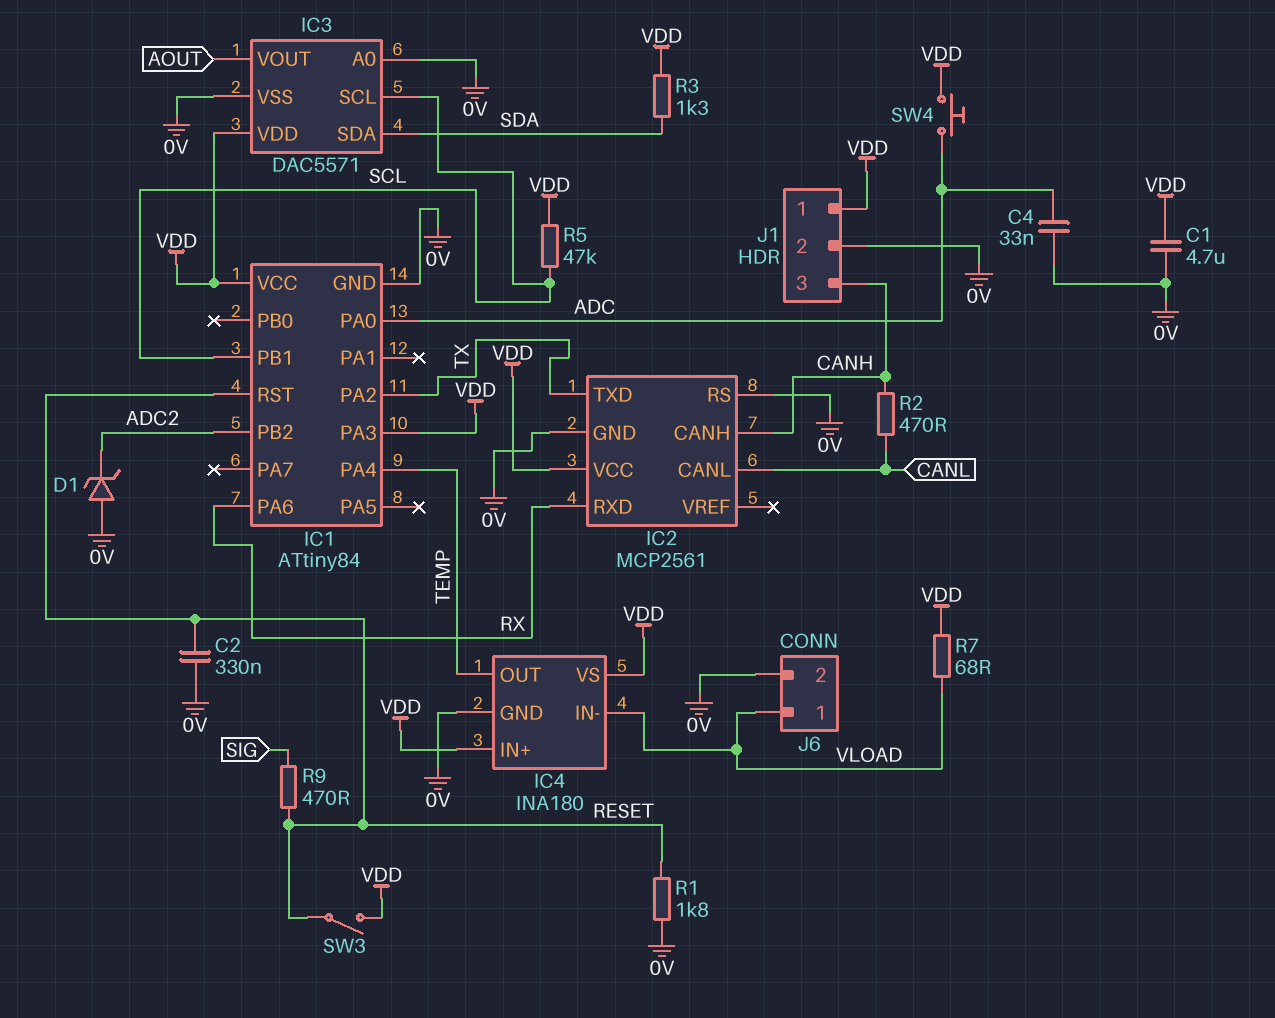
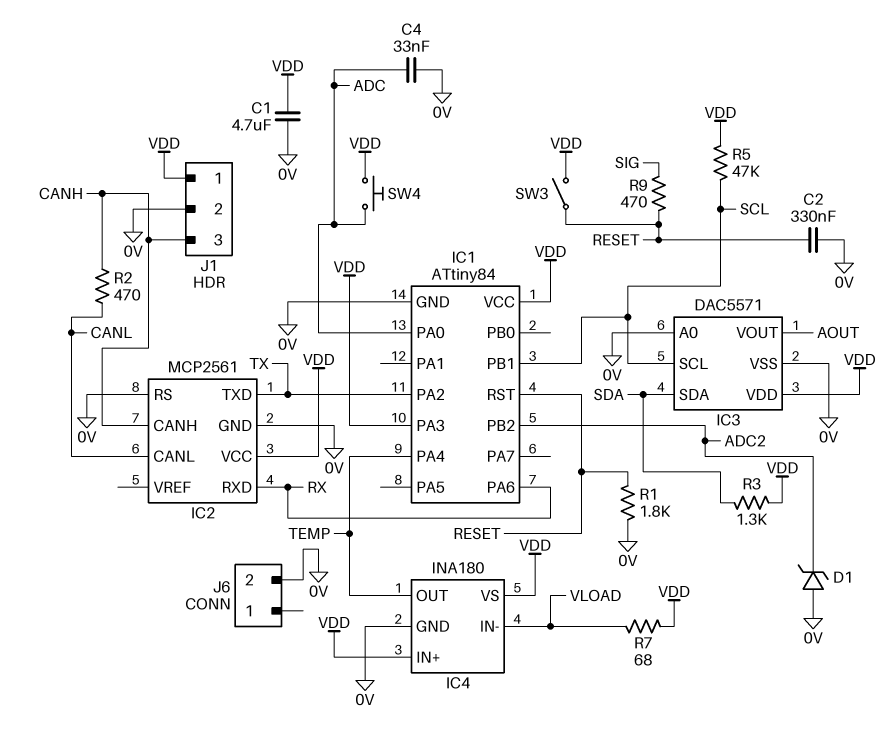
J6 pin 1: VLOAD -> none

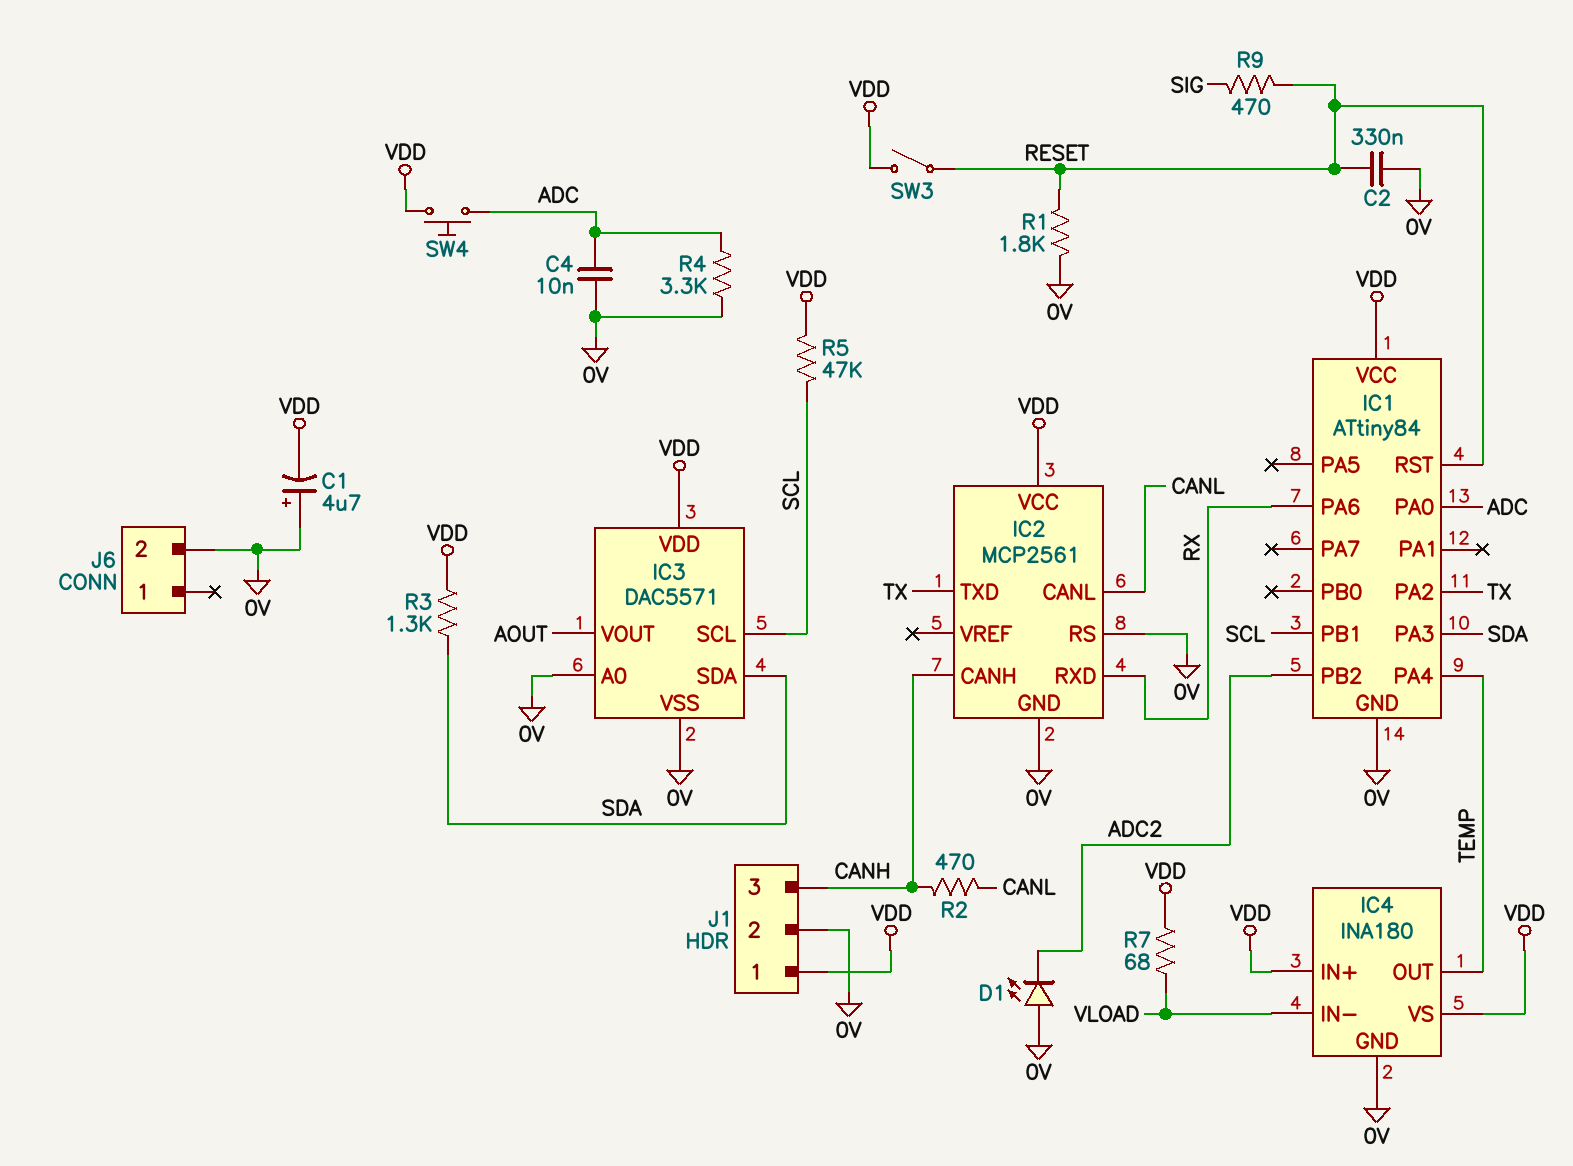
C1: 4.7uF (0V, VDD) -> 4.7uF (plus 0V, minus VDD)
C4: 33nF (0V, ADC) -> 10nF (0V, ADC)
D1: zener (A 0V, K ADC2) -> LED (A 0V, K ADC2)
IC1 pin PA3: VDD -> SDA
R4: none -> 3.3k (0V, ADC)

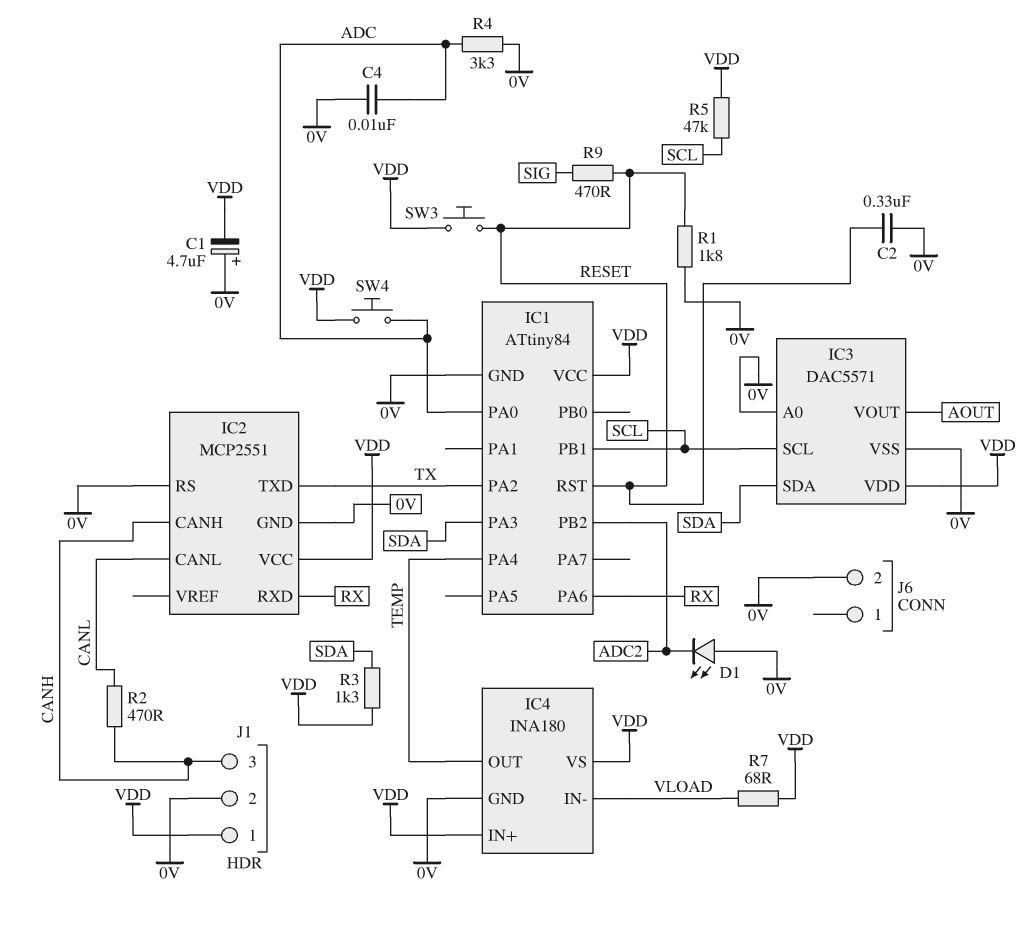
IC2: MCP2561 -> MCP2551
SW3: switch (RESET, VDD) -> button (RESET, VDD)

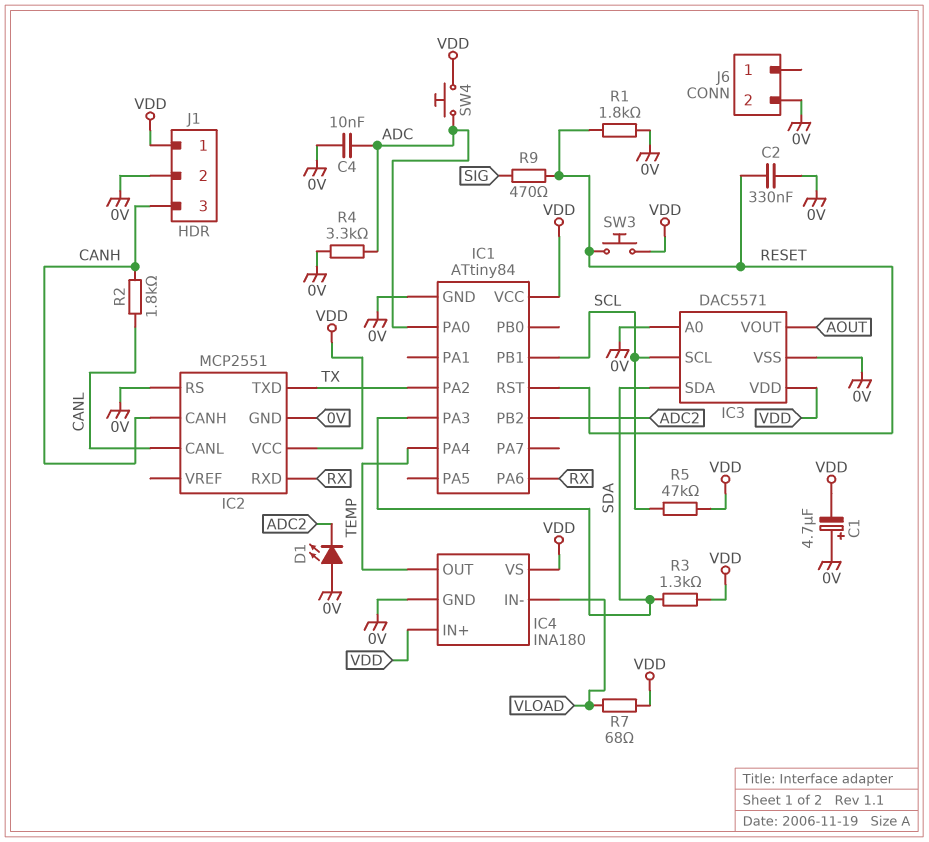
R2: 470 (CANH, CANL) -> 1.8k (CANH, CANL)

